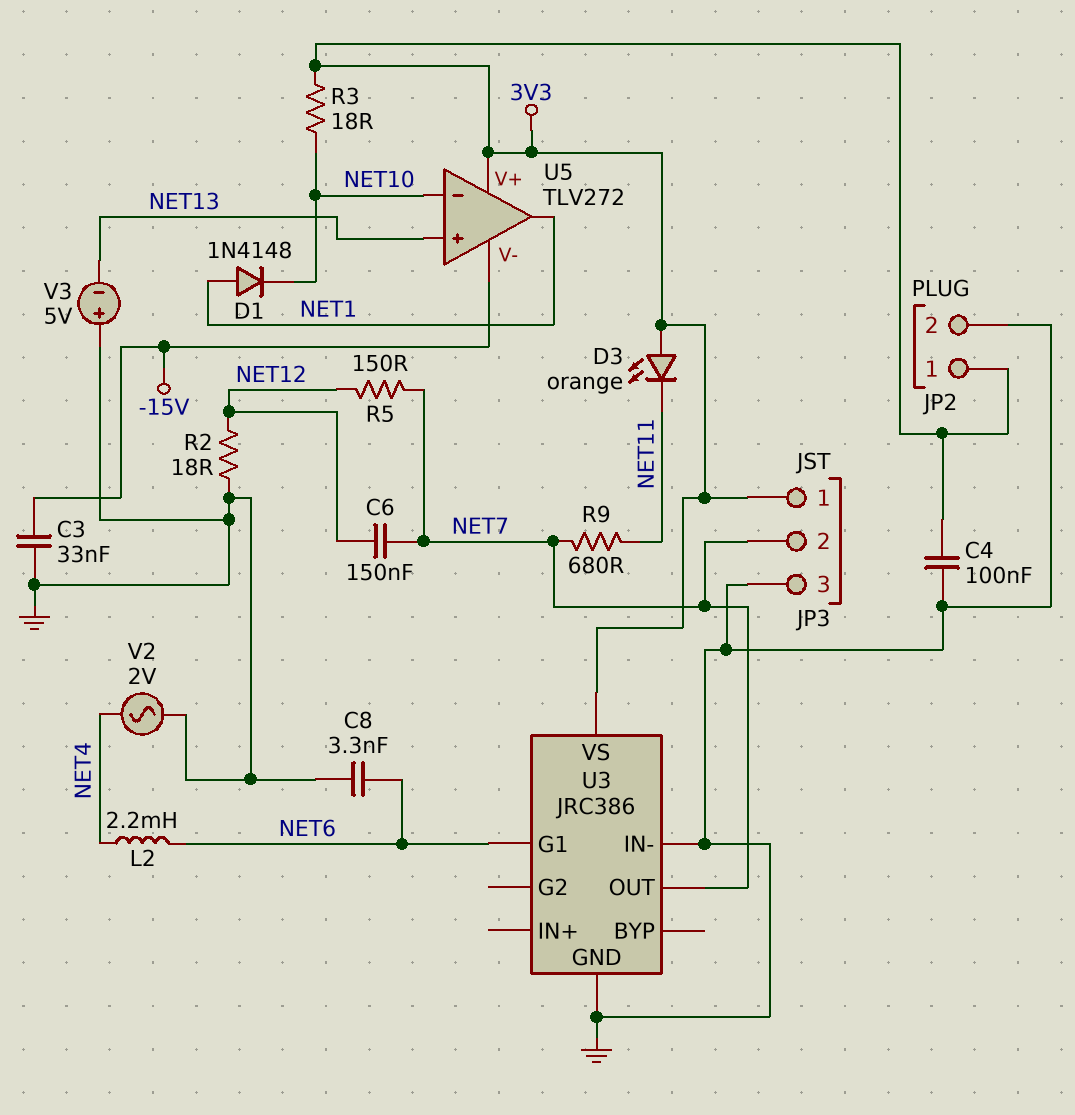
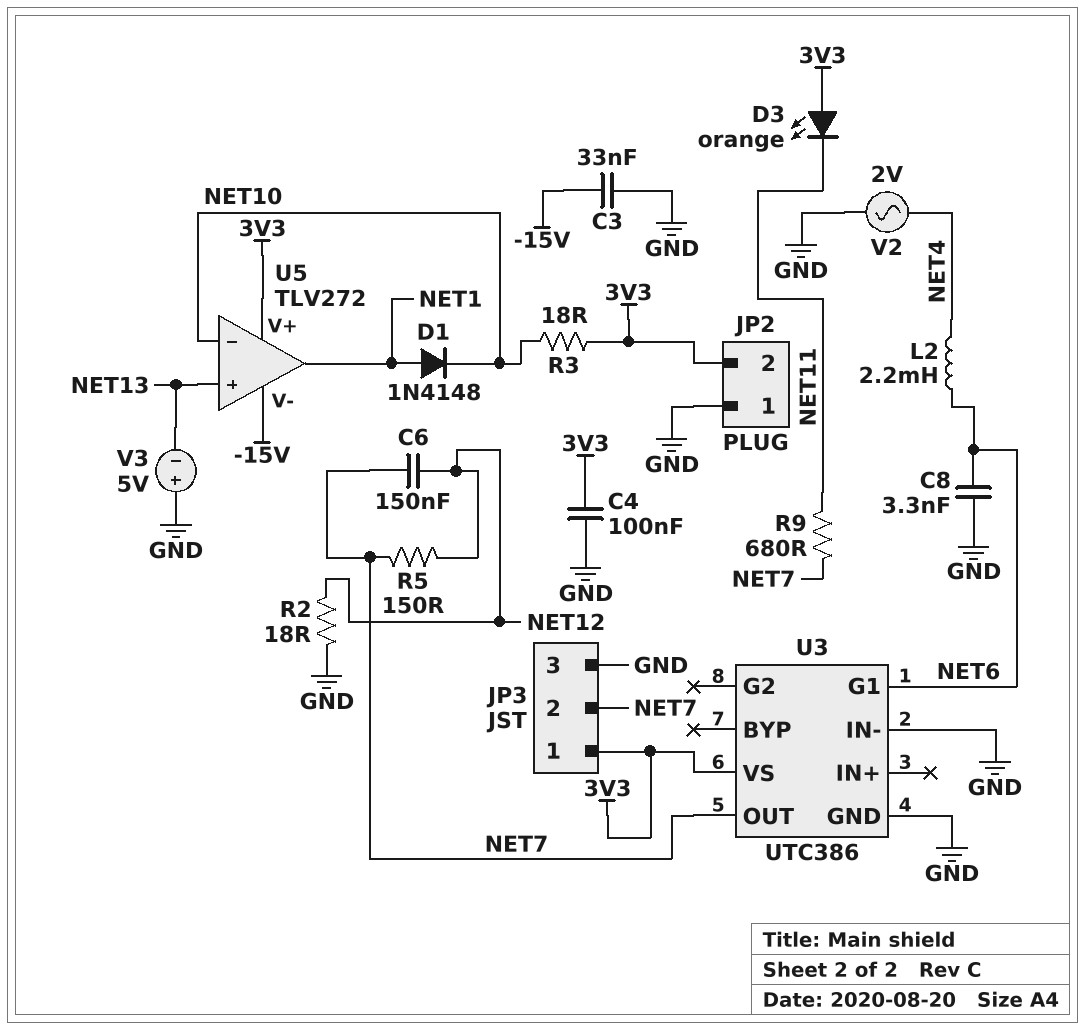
JP2 pin 1: 3V3 -> GND
JP2 pin 2: GND -> 3V3
U3: JRC386 -> UTC386

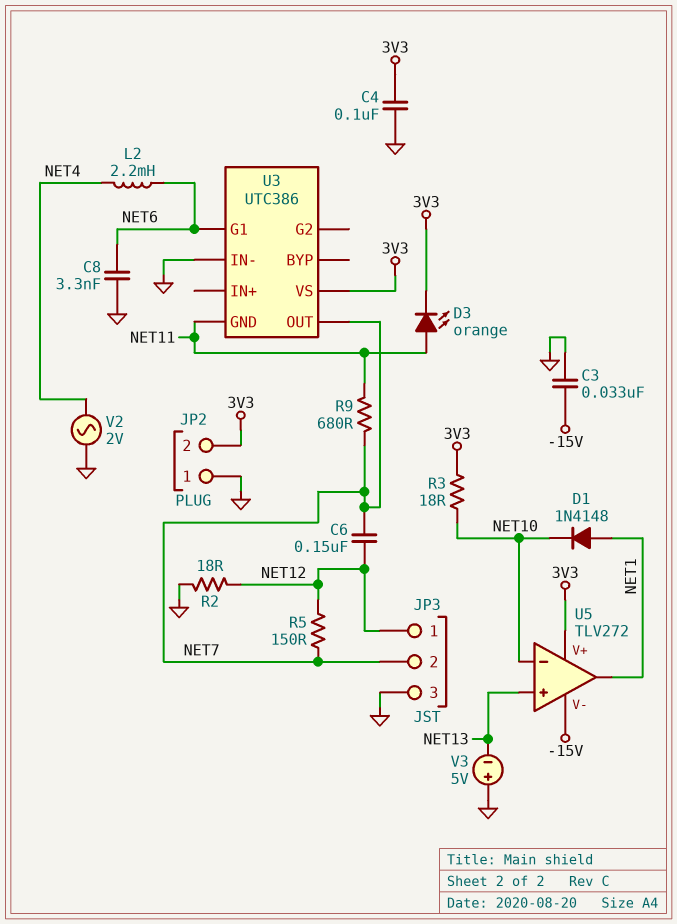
D3: LED orange (A 3V3, K NET11) -> LED orange (A NET11, K 3V3)
JP3 pin 1: 3V3 -> NET12
U3 pin GND: GND -> NET11

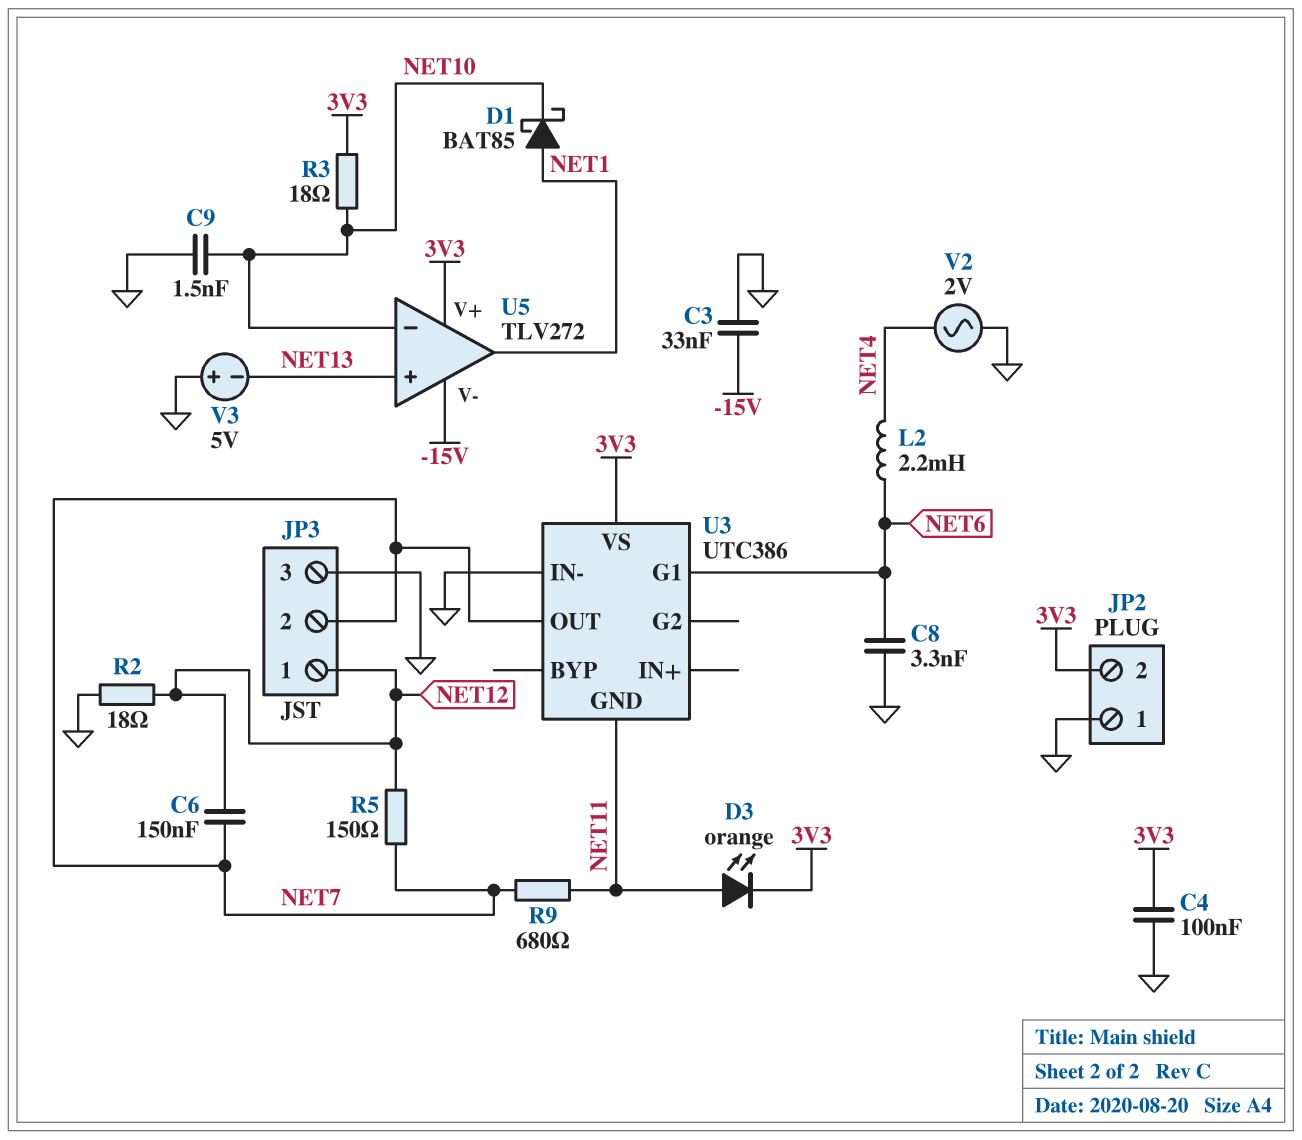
C9: none -> 1.5nF (GND, NET10)
D1: diode 1N4148 (A NET1, K NET10) -> schottky BAT85 (A NET1, K NET10)

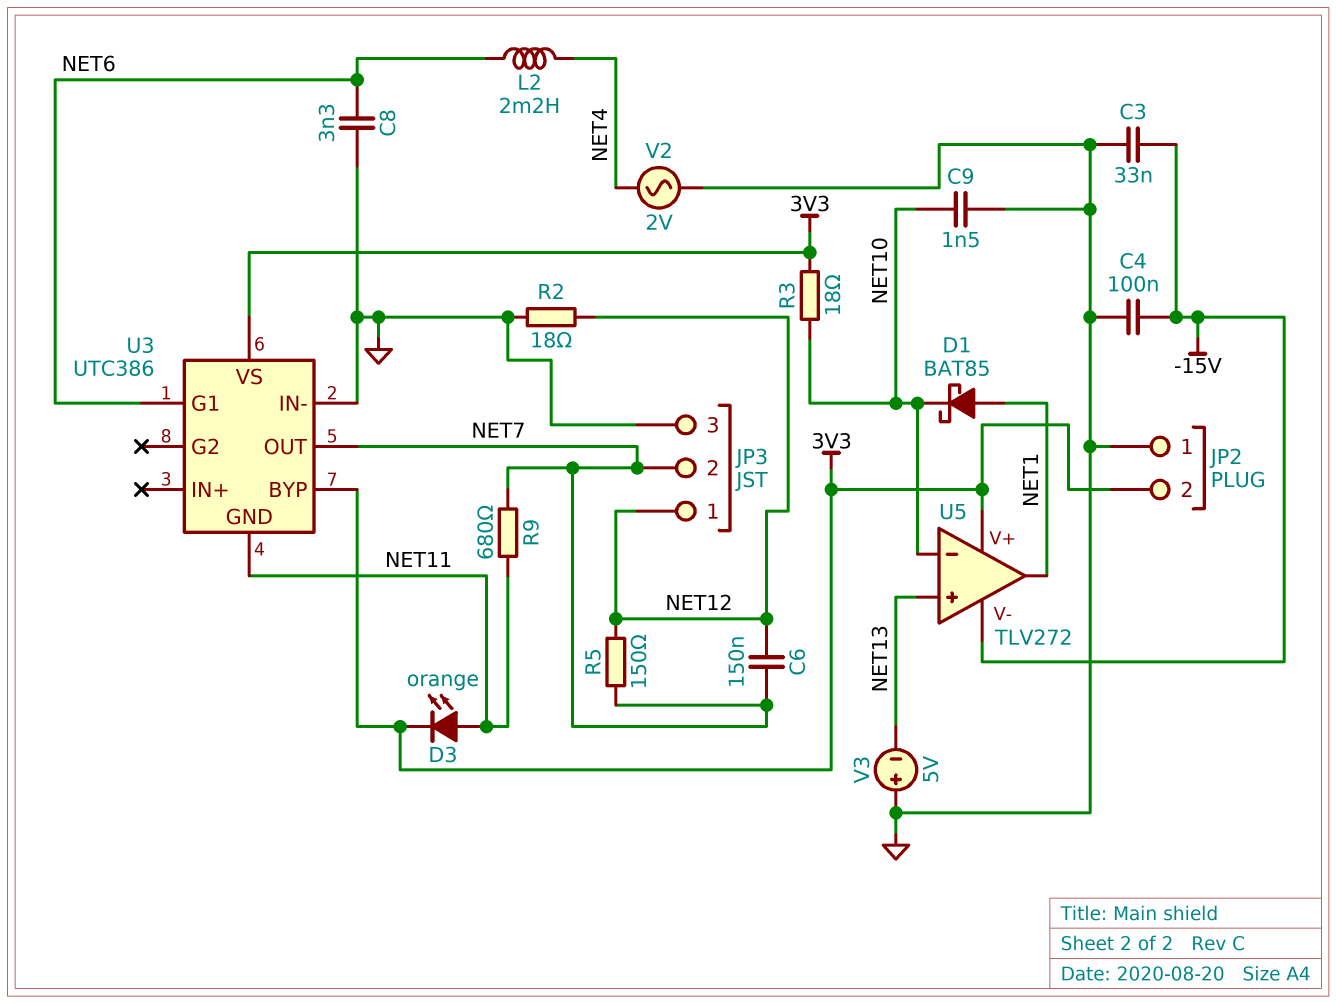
C4: 100nF (3V3, GND) -> 100nF (-15V, GND)
U3 pin BYP: none -> 3V3

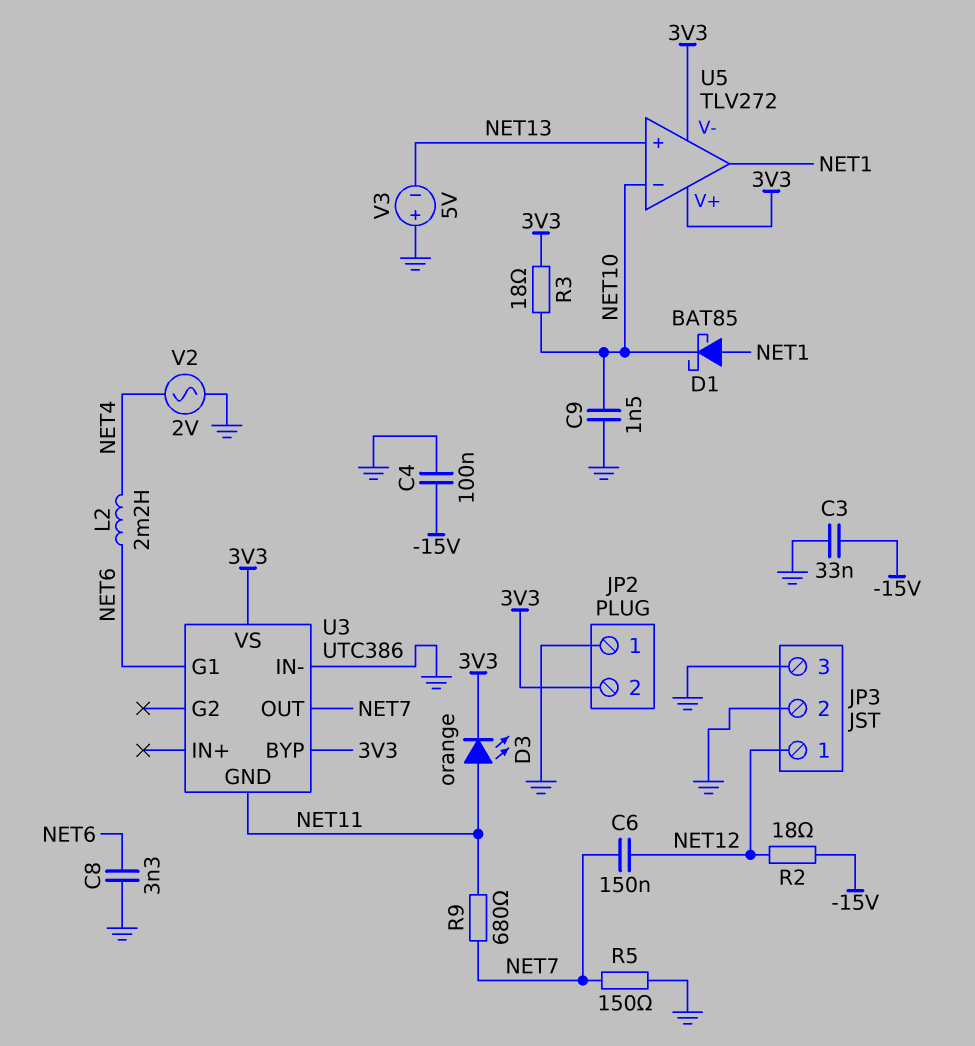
JP3 pin 2: NET7 -> GND
R2: 18 (GND, NET12) -> 18 (-15V, NET12)
R5: 150 (NET7, NET12) -> 150 (GND, NET7)
U5 pin V-: -15V -> 3V3

